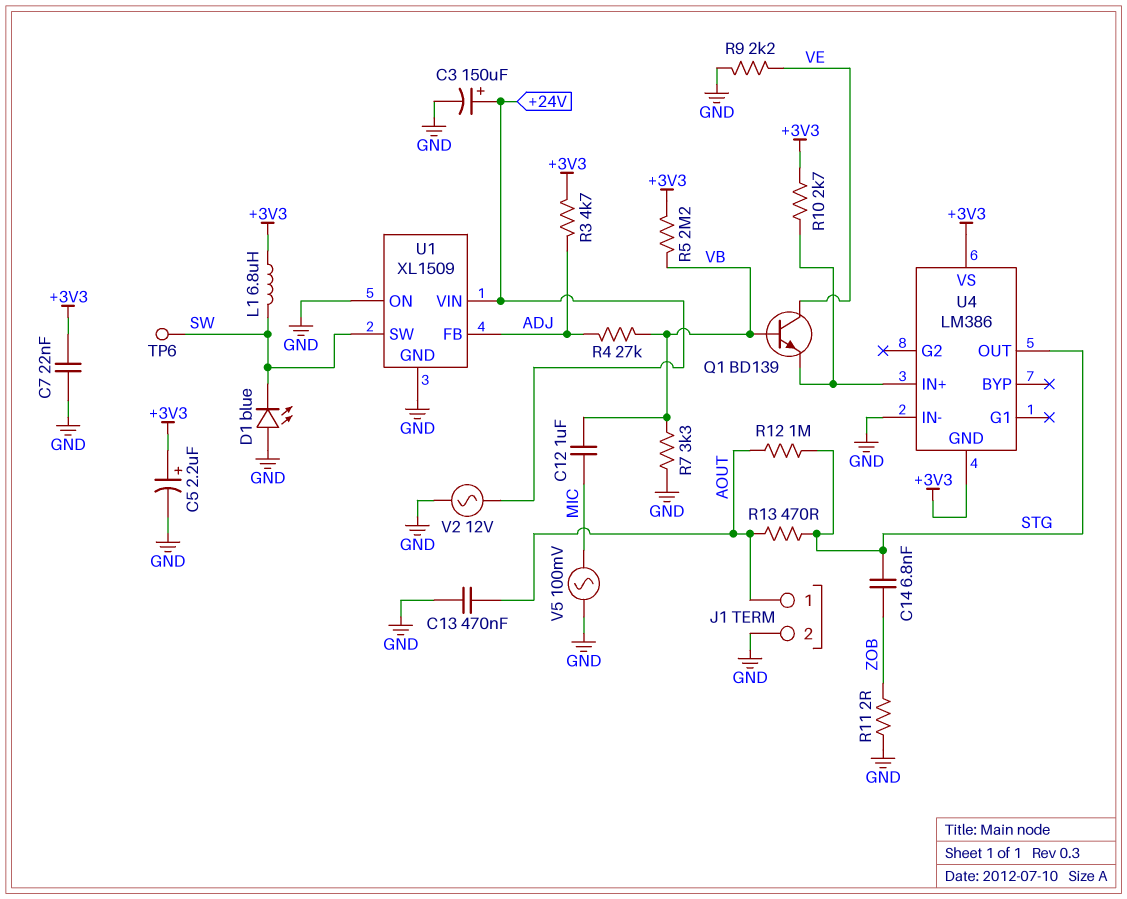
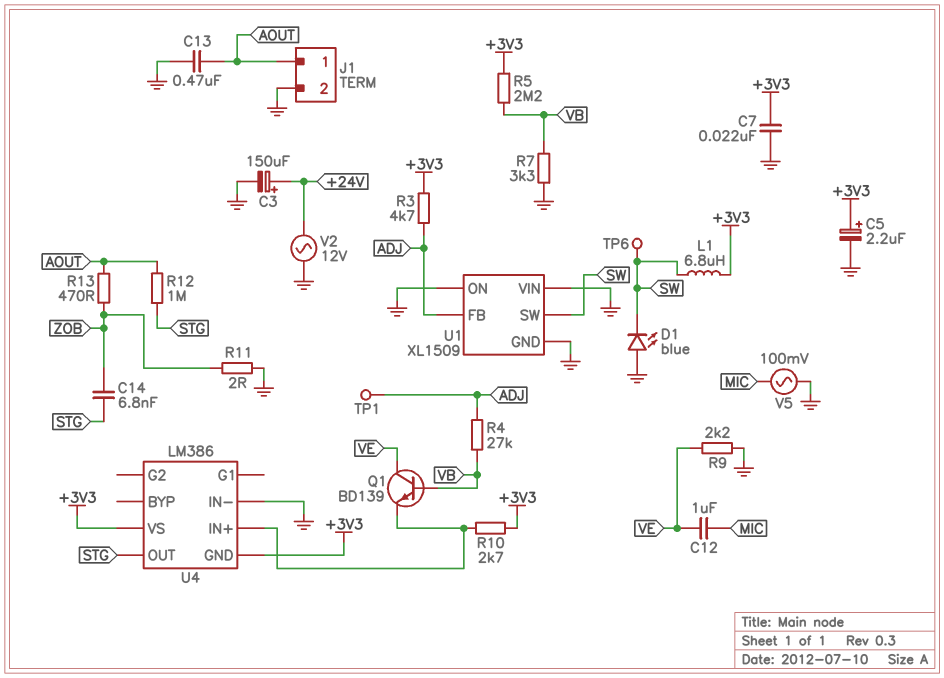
C12: 1uF (MIC, VB) -> 1uF (MIC, VE)
R13: 470 (AOUT, STG) -> 470 (AOUT, ZOB)
TP1: none -> test point (ADJ)
U1 pin VIN: +24V -> GND

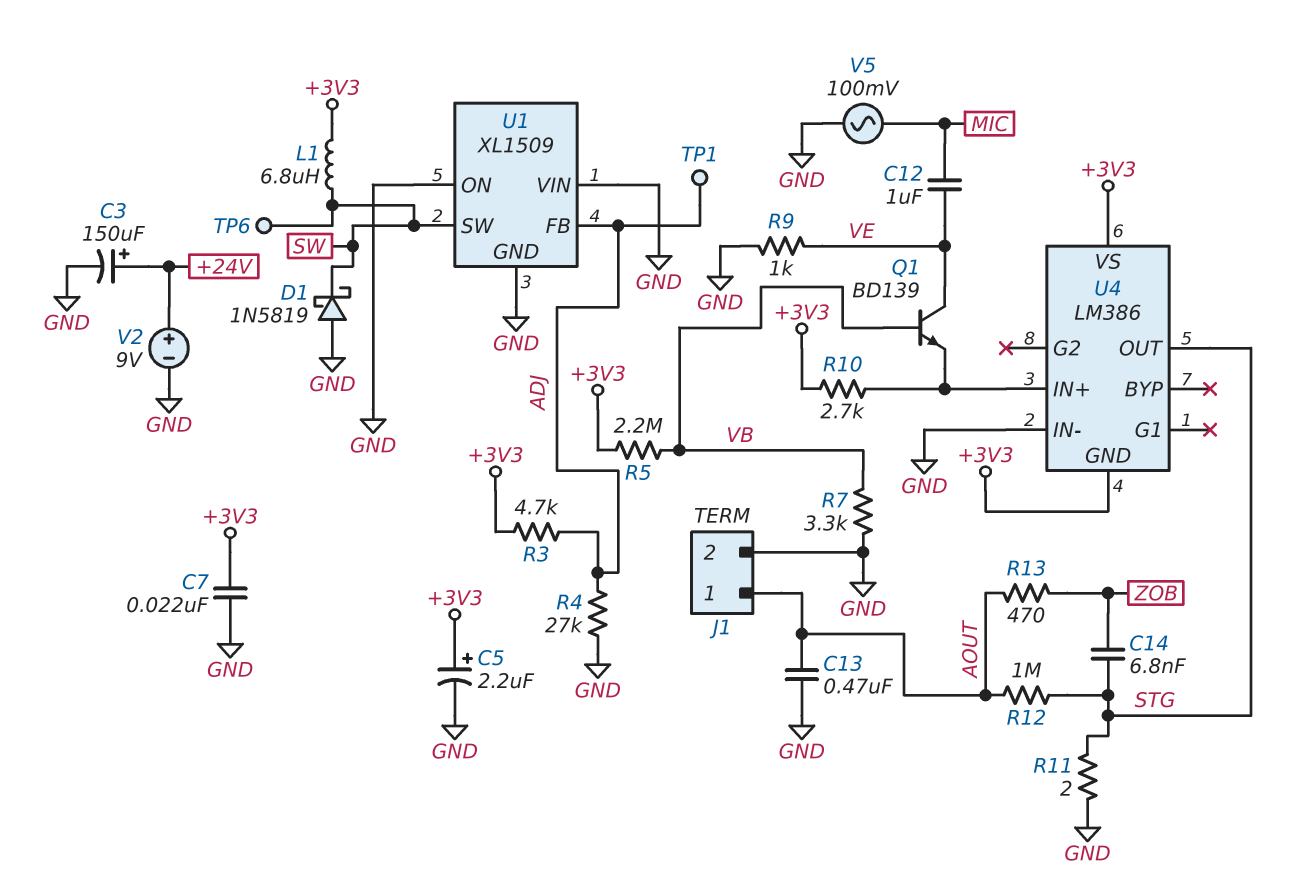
D1: LED blue (A GND, K SW) -> schottky 1N5819 (A GND, K SW)
R4: 27k (ADJ, VB) -> 27k (ADJ, GND)
R9: 2.2k (GND, VE) -> 1k (GND, VE)
R11: 2 (GND, ZOB) -> 2 (GND, STG)
V2: AC 12V (+24V, GND) -> 9V (plus +24V, minus GND)

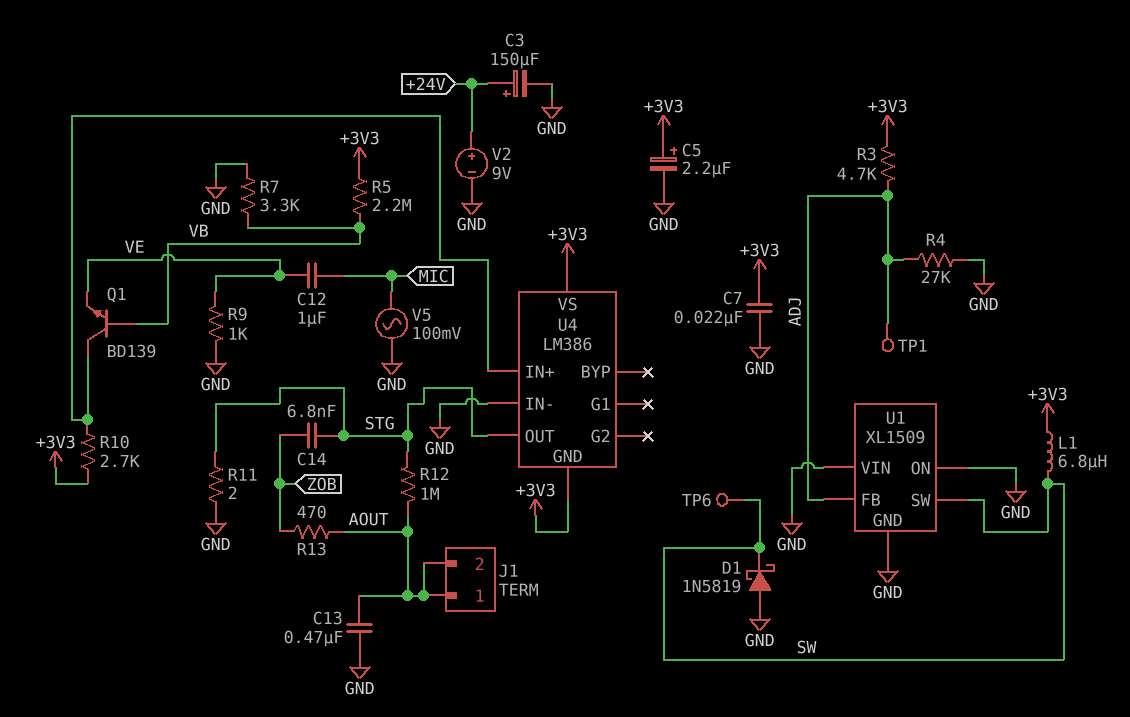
J1 pin 2: GND -> AOUT
Q1: NPN BD139 (B VB, C VE, E U4/IN+) -> NPN BD139 (B VB, C U4/IN+, E VE)

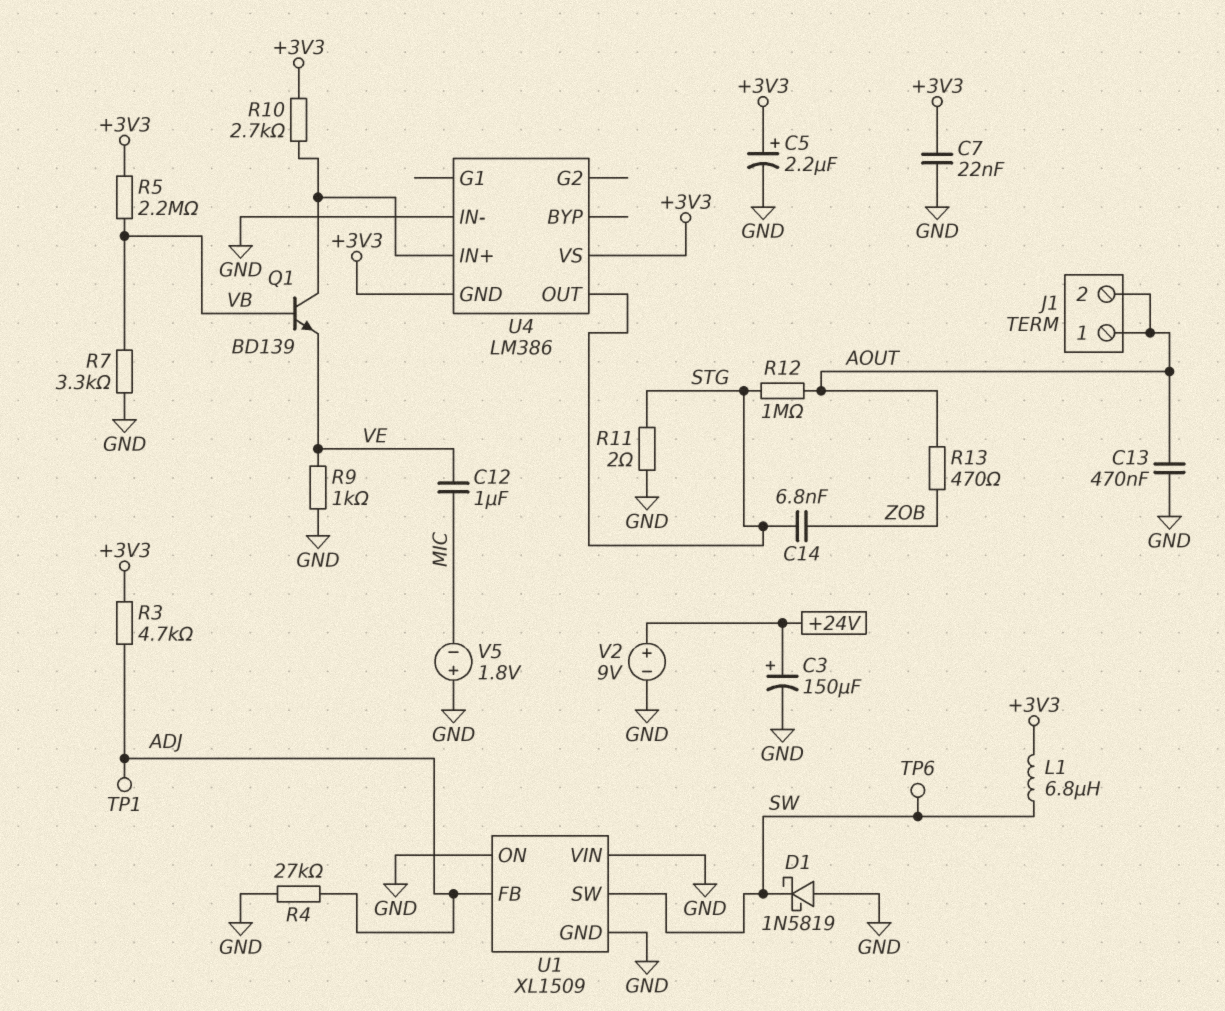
V5: AC 100mV (GND, MIC) -> 1.8V (plus GND, minus MIC)

